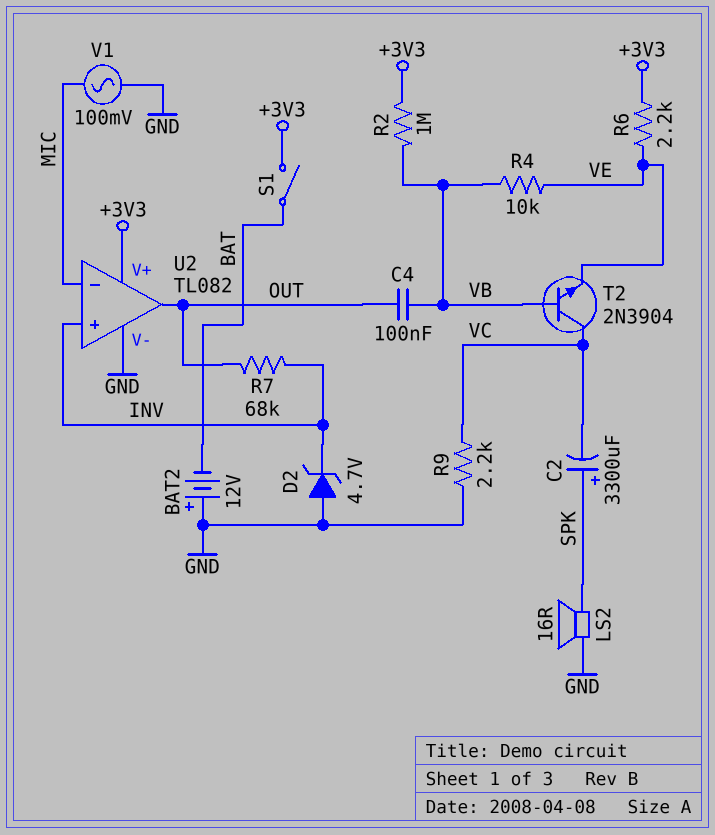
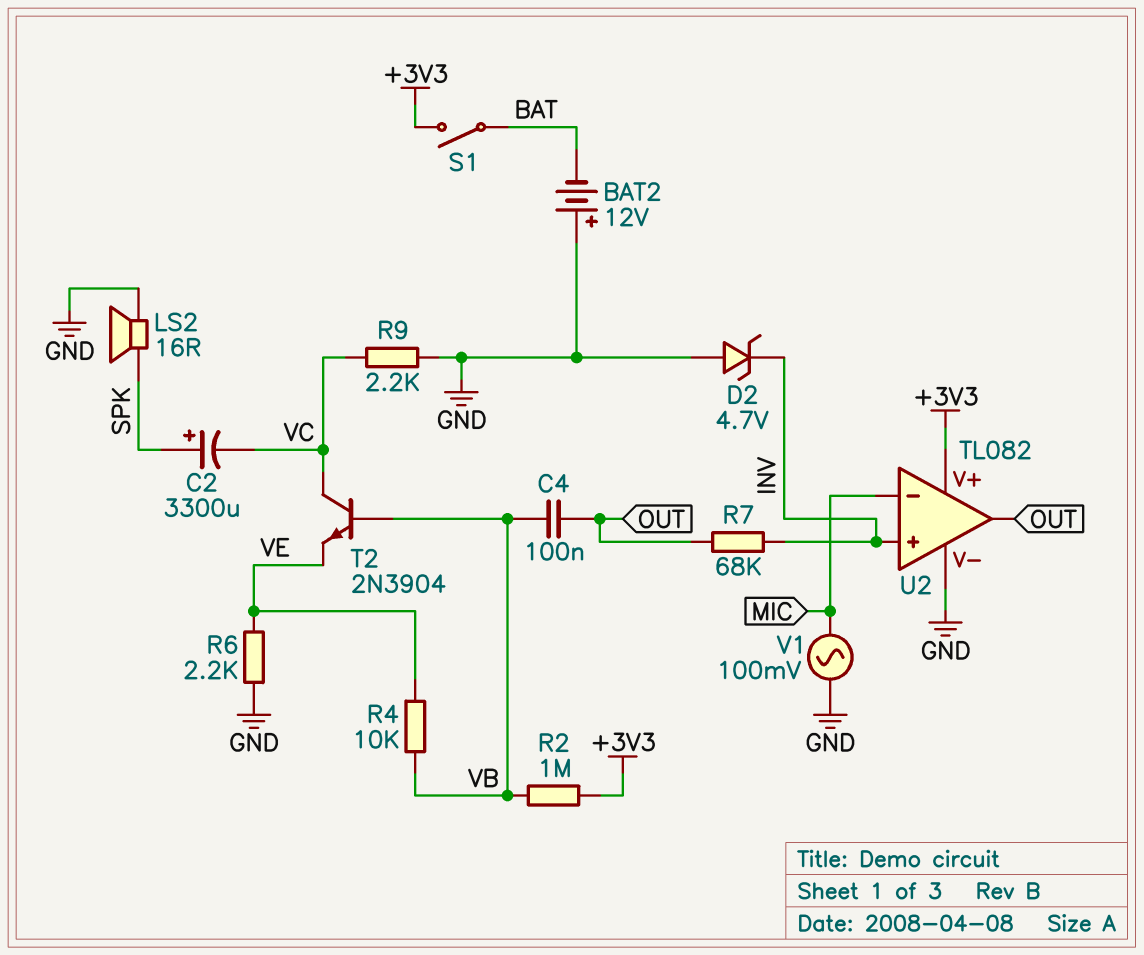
R6: 2.2k (+3V3, VE) -> 2.2k (GND, VE)

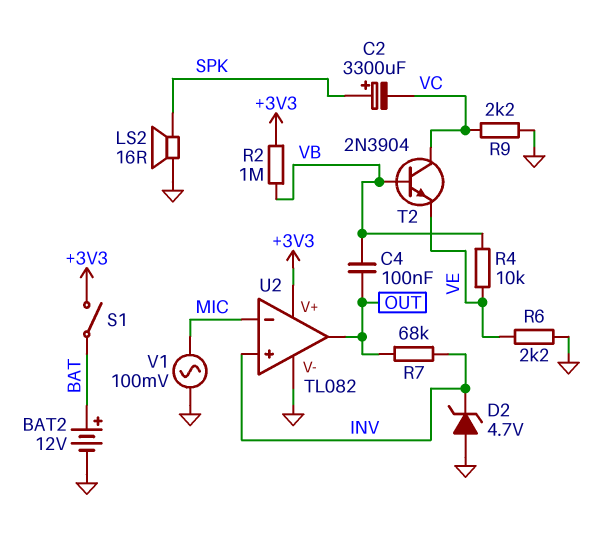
BAT2: 12V (plus GND, minus BAT) -> 12V (plus BAT, minus GND)

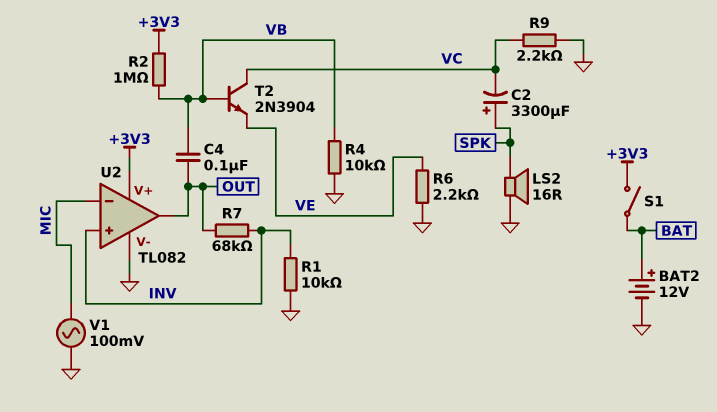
D2: zener 4.7V (A GND, K INV) -> none
R1: none -> 10k (GND, INV)
R4: 10k (VB, VE) -> 10k (GND, VB)

